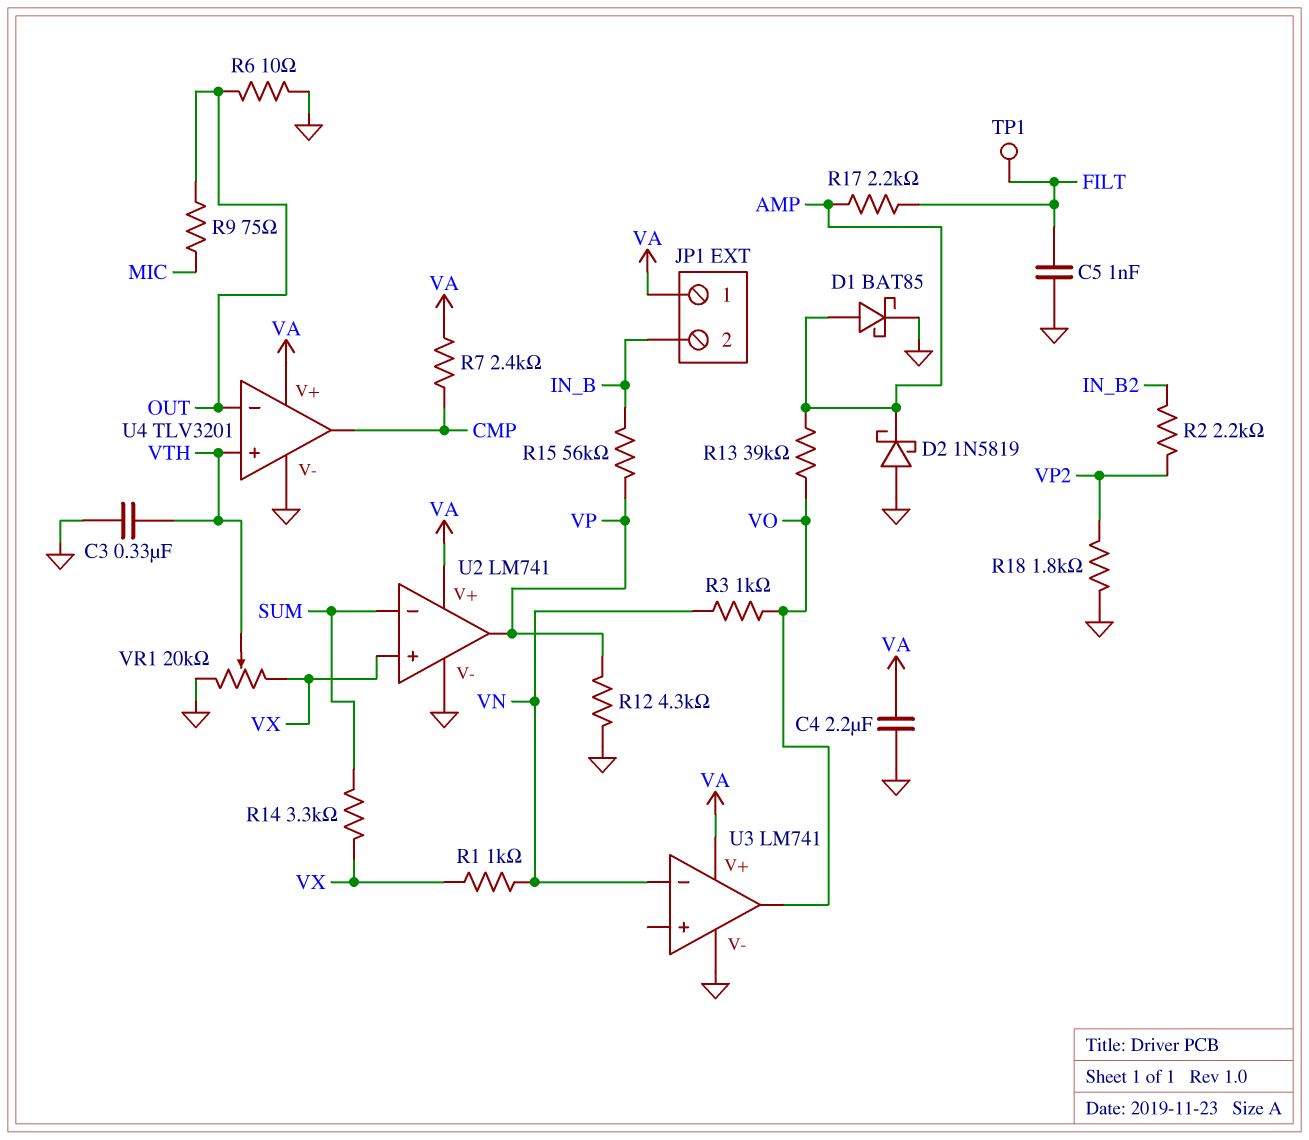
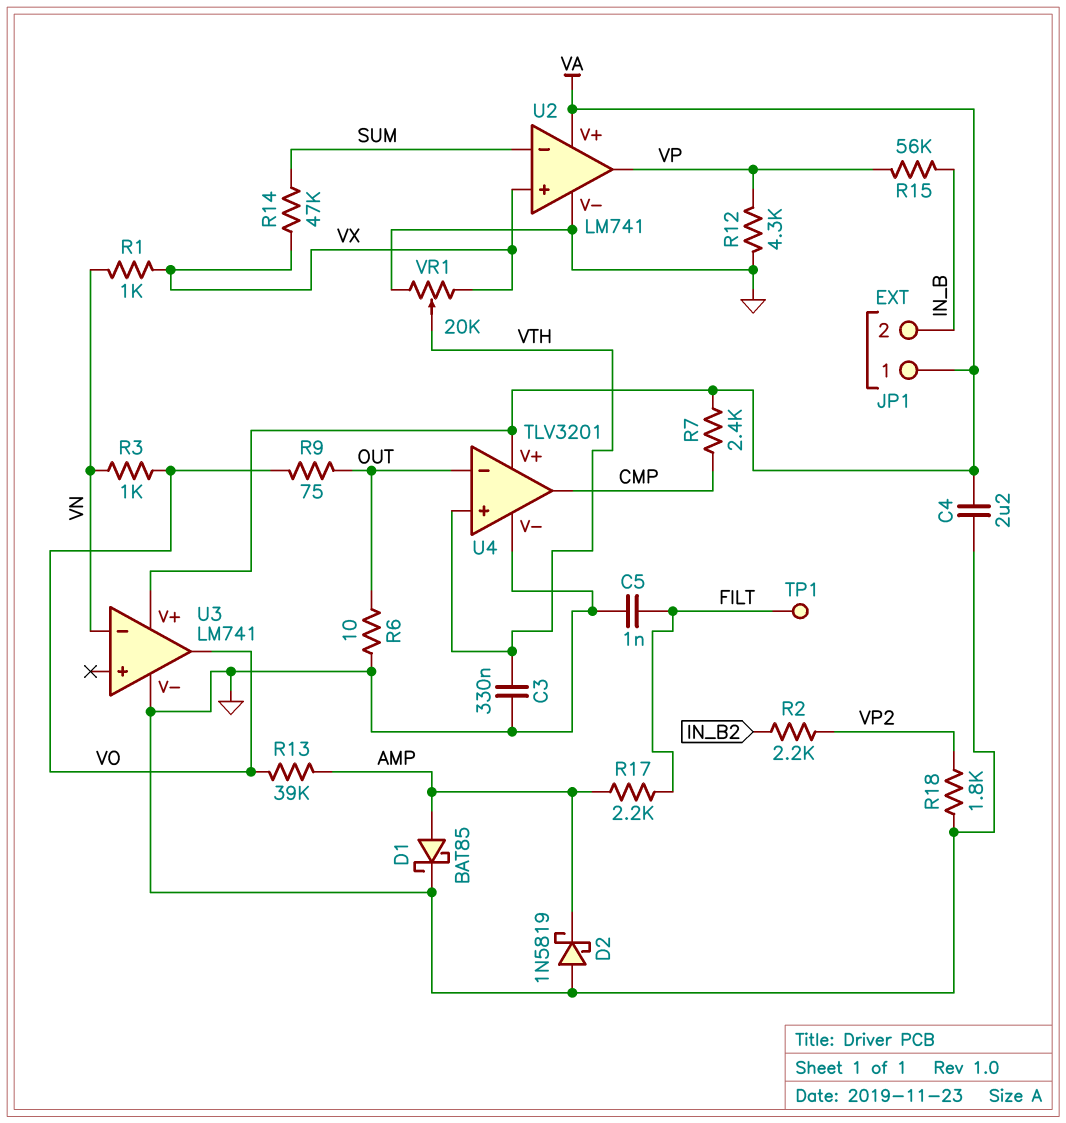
R9: 75 (MIC, OUT) -> 75 (OUT, VO)
R14: 3.3k (SUM, VX) -> 47k (SUM, VX)

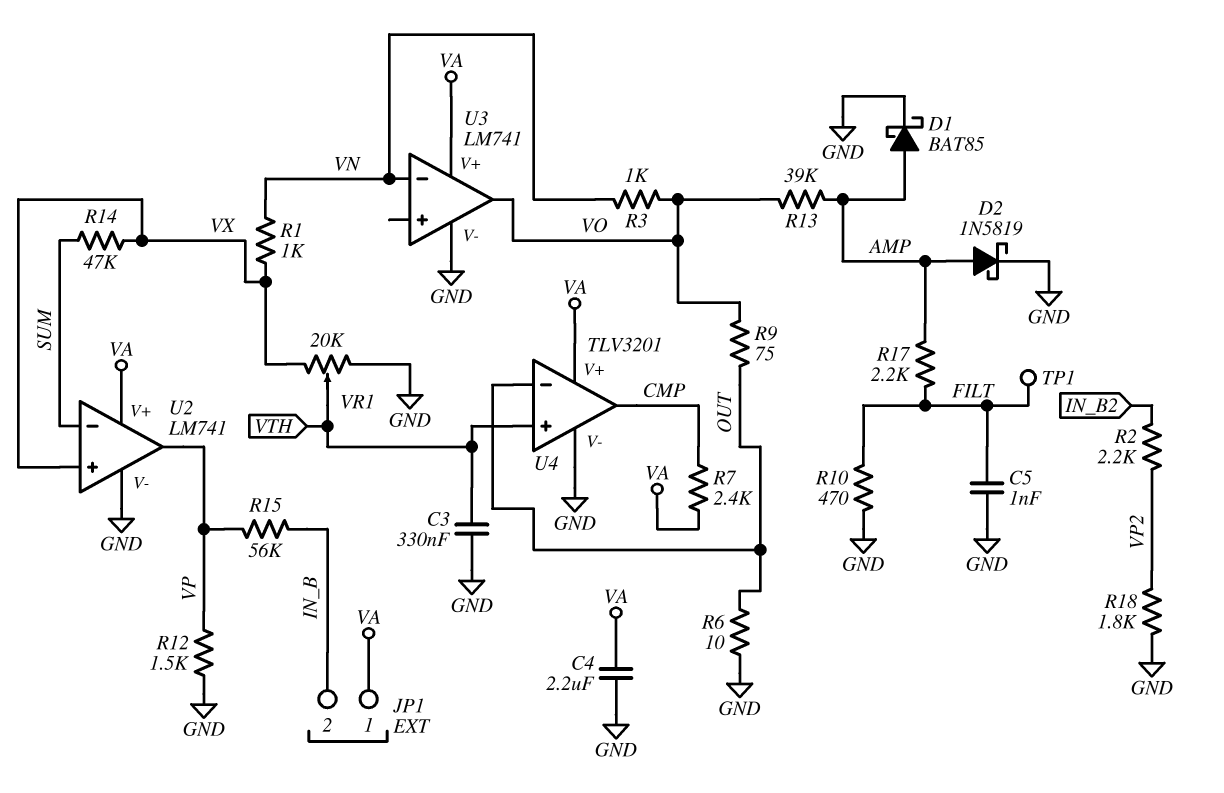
D2: schottky 1N5819 (A GND, K AMP) -> schottky 1N5819 (A AMP, K GND)
R10: none -> 470 (FILT, GND)
R12: 4.3k (GND, VP) -> 1.5k (GND, VP)

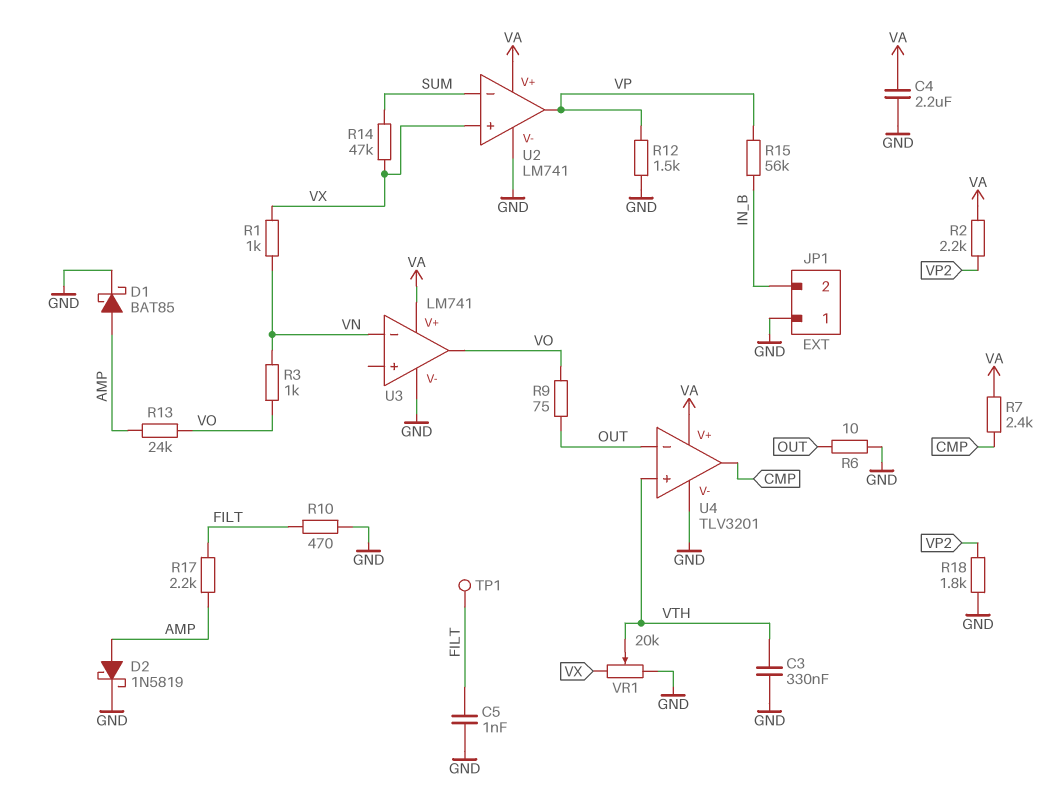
JP1 pin 1: VA -> GND
R2: 2.2k (IN_B2, VP2) -> 2.2k (VA, VP2)
R13: 39k (AMP, VO) -> 24k (AMP, VO)

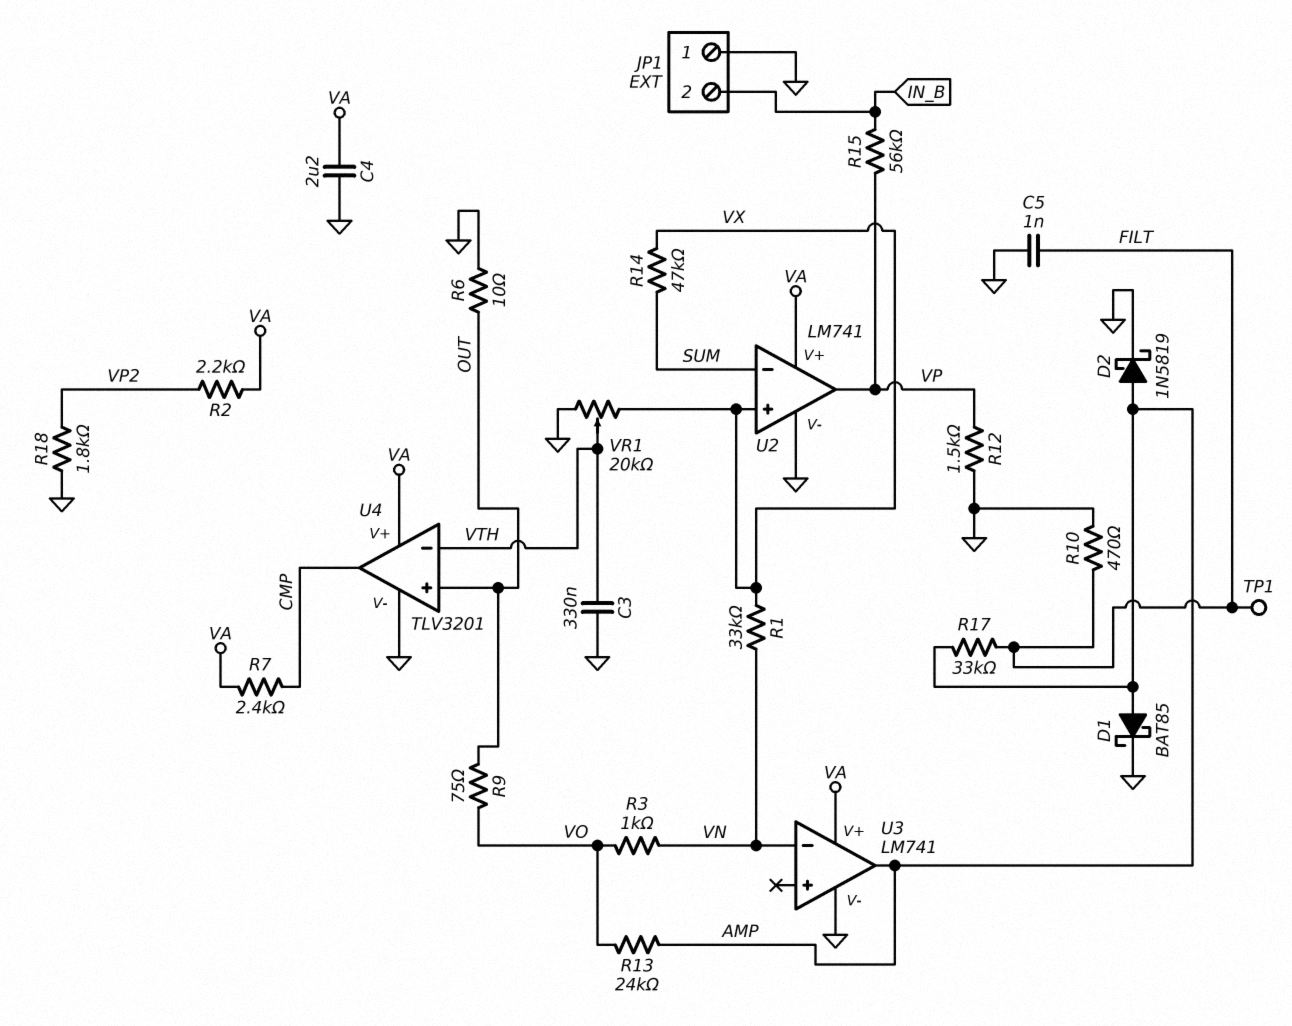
R1: 1k (VN, VX) -> 33k (VN, VX)
R17: 2.2k (AMP, FILT) -> 33k (AMP, FILT)
U3 pin out: VO -> AMP
U4 pin in+: VTH -> OUT
U4 pin in-: OUT -> VTH

